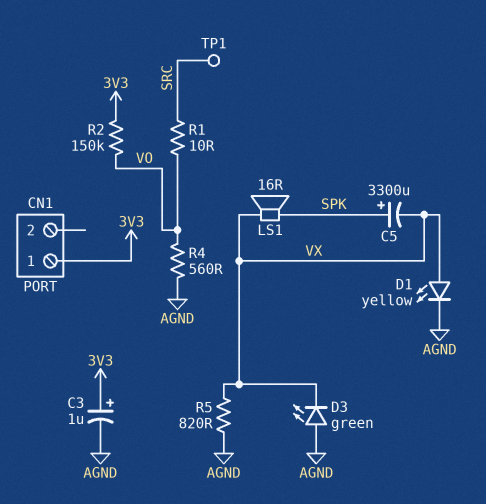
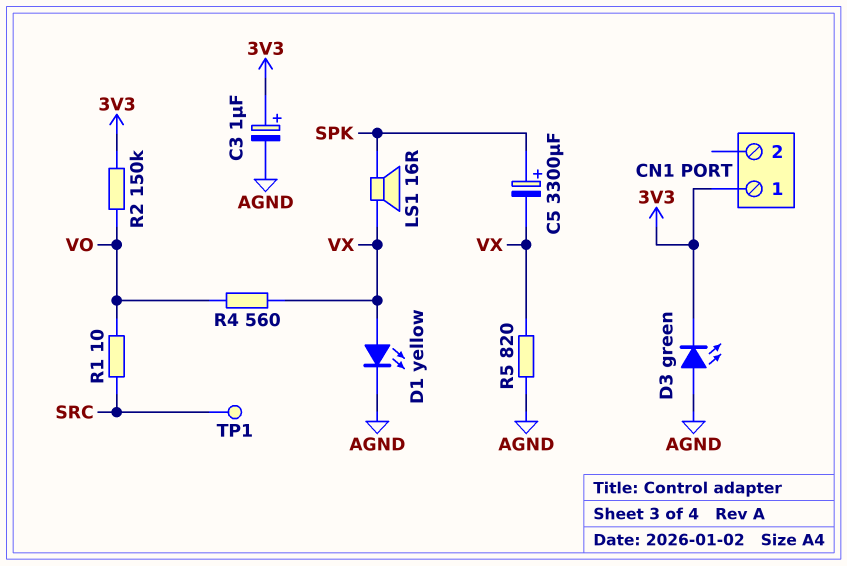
D3: LED green (A AGND, K VX) -> LED green (A AGND, K 3V3)
R4: 560 (AGND, VO) -> 560 (VO, VX)

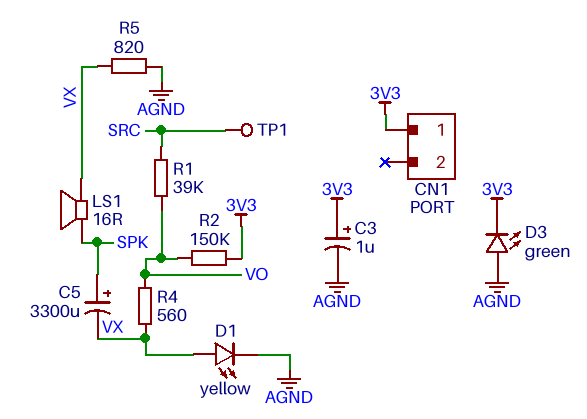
R1: 10 (SRC, VO) -> 39k (SRC, VO)

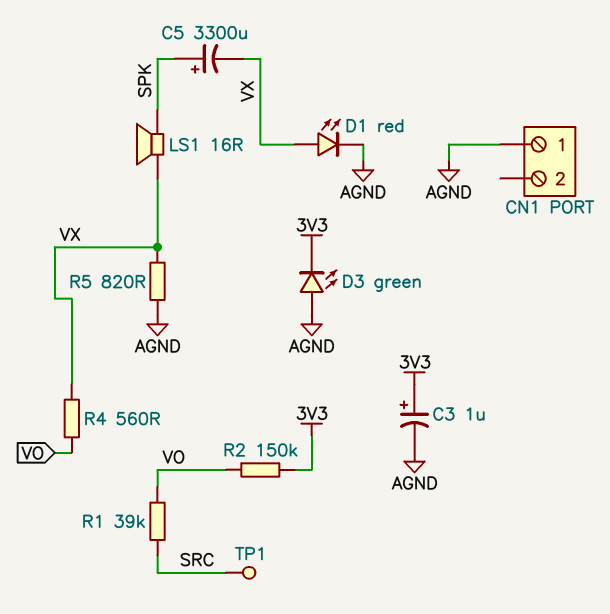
CN1 pin 1: 3V3 -> AGND
D1: LED yellow (A VX, K AGND) -> LED red (A VX, K AGND)

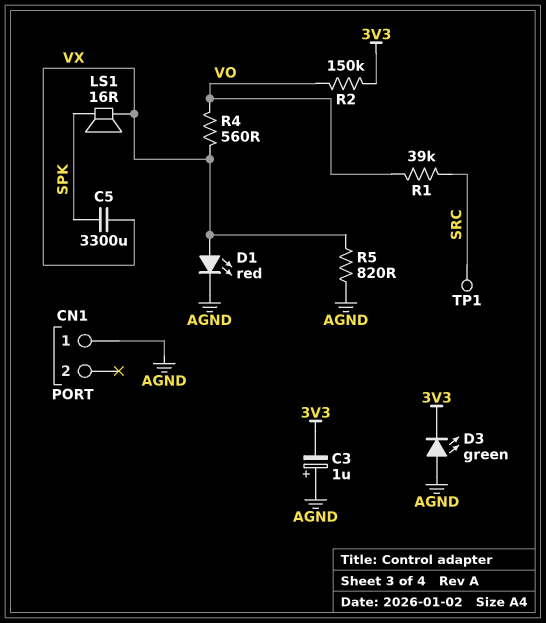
C3: 1uF (plus 3V3, minus AGND) -> 1uF (plus AGND, minus 3V3)
C5: 3300uF (plus SPK, minus VX) -> 3300uF (SPK, VX)

